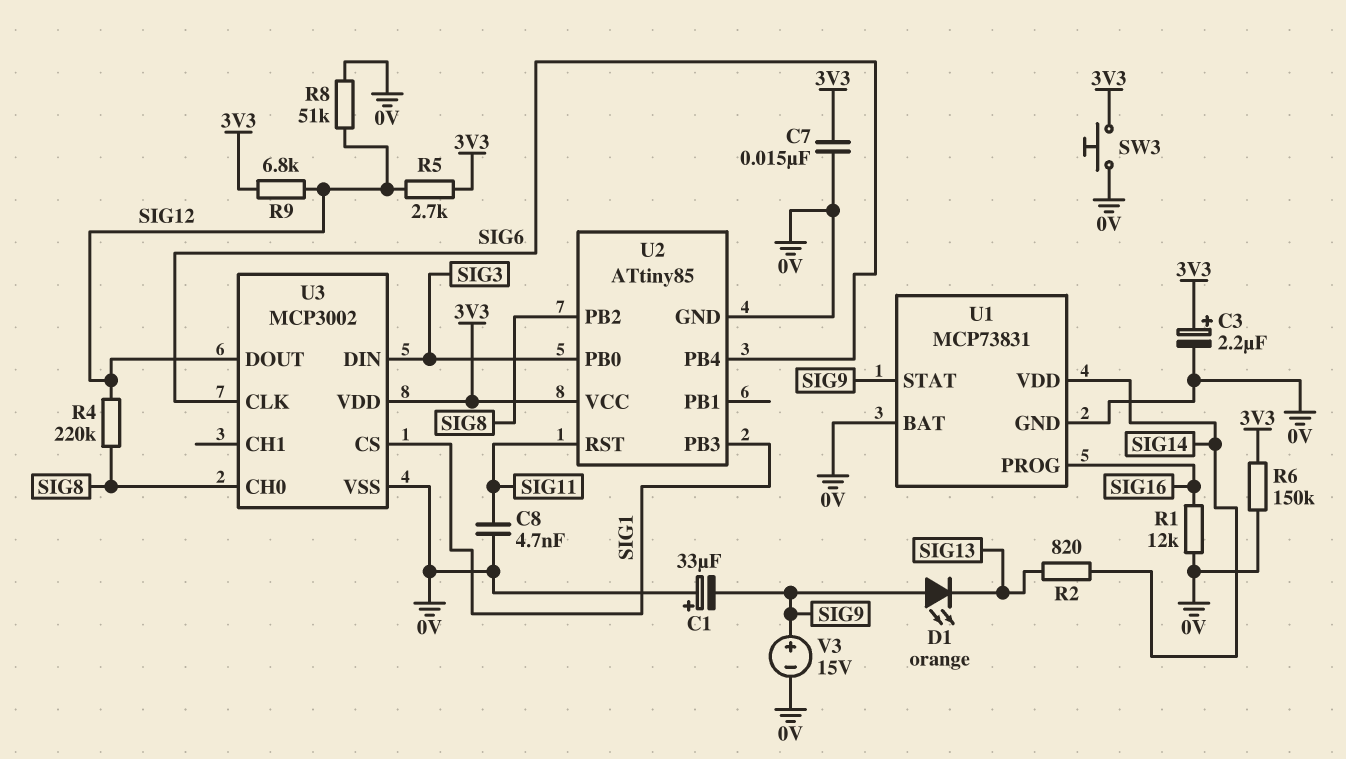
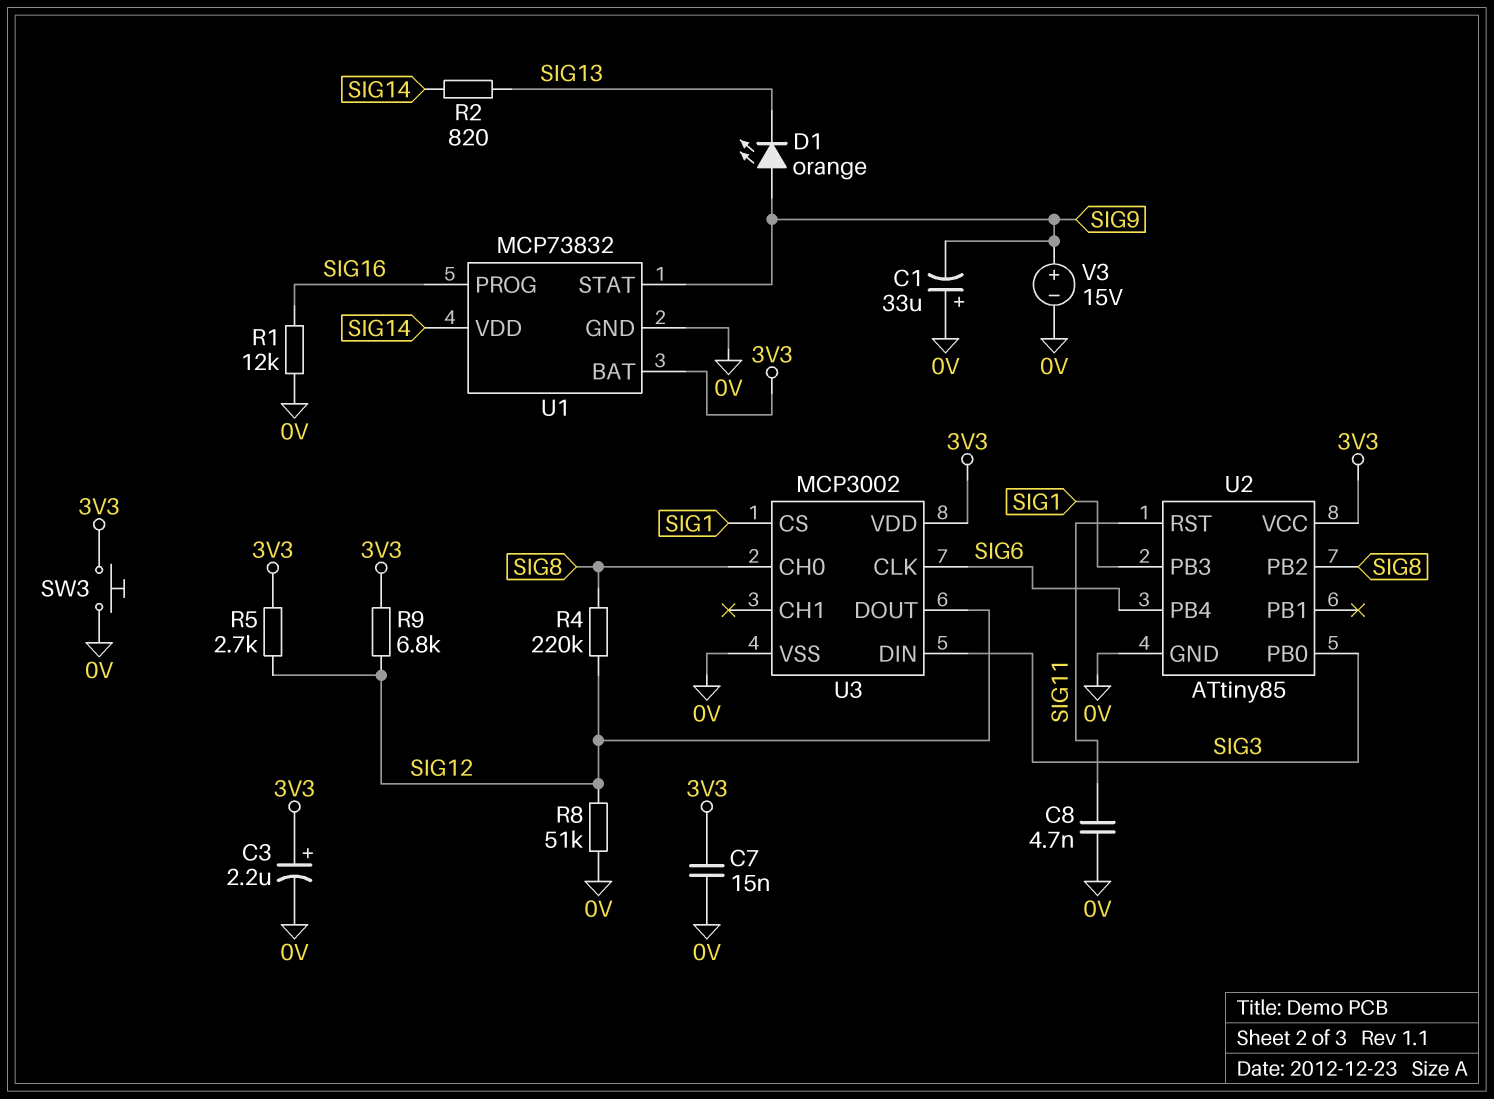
R6: 150k (0V, 3V3) -> none
U1: MCP73831 -> MCP73832
U1 pin BAT: 0V -> 3V3

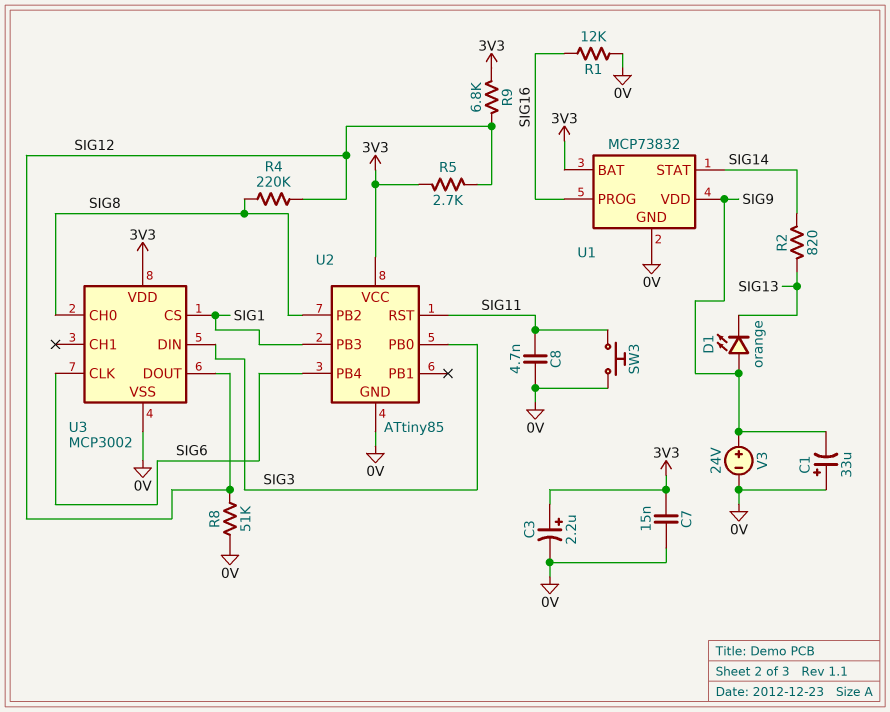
SW3: button (0V, 3V3) -> button (0V, SIG11)
U1 pin STAT: SIG9 -> SIG14
U1 pin VDD: SIG14 -> SIG9
V3: 15V (plus SIG9, minus 0V) -> 24V (plus SIG9, minus 0V)

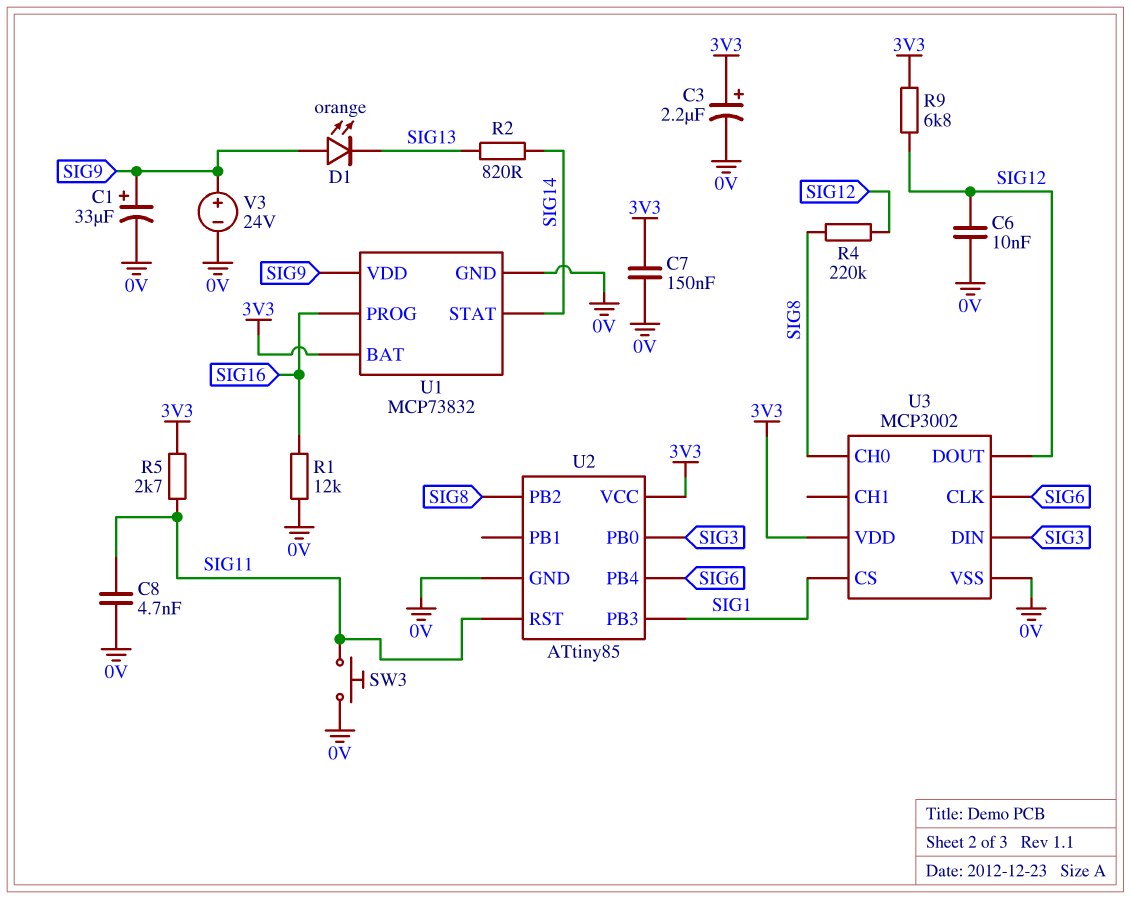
C1: 33uF (plus 0V, minus SIG9) -> 33uF (plus SIG9, minus 0V)
C6: none -> 10nF (0V, SIG12)
C7: 15nF (0V, 3V3) -> 150nF (0V, 3V3)
R5: 2.7k (3V3, SIG12) -> 2.7k (3V3, SIG11)
R8: 51k (0V, SIG12) -> none

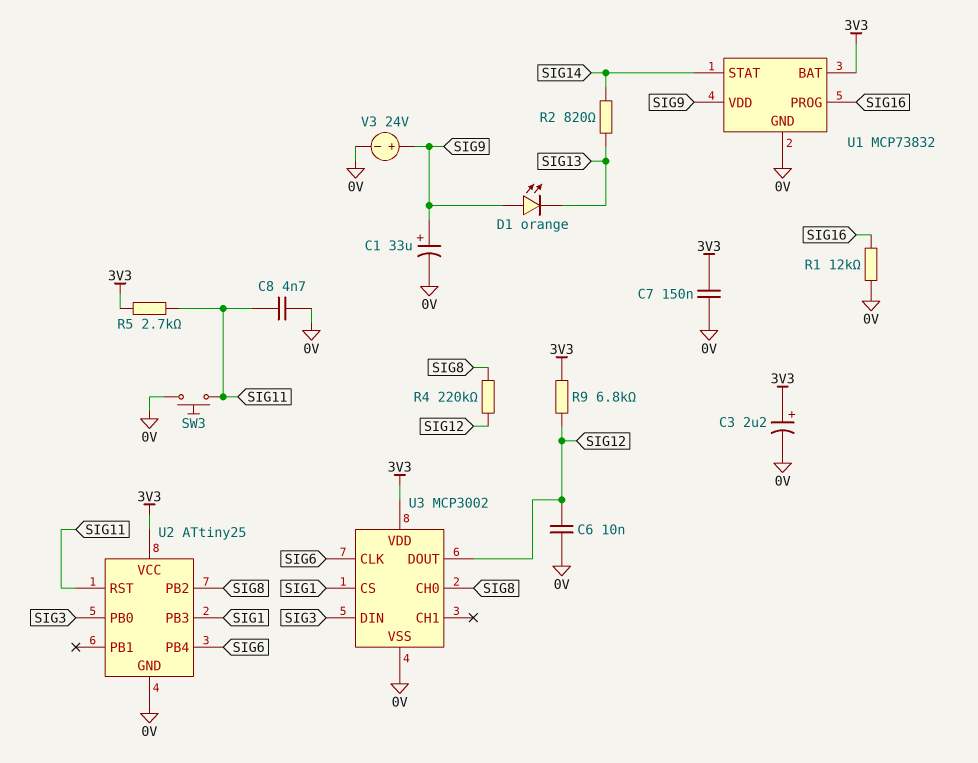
U2: ATtiny85 -> ATtiny25

